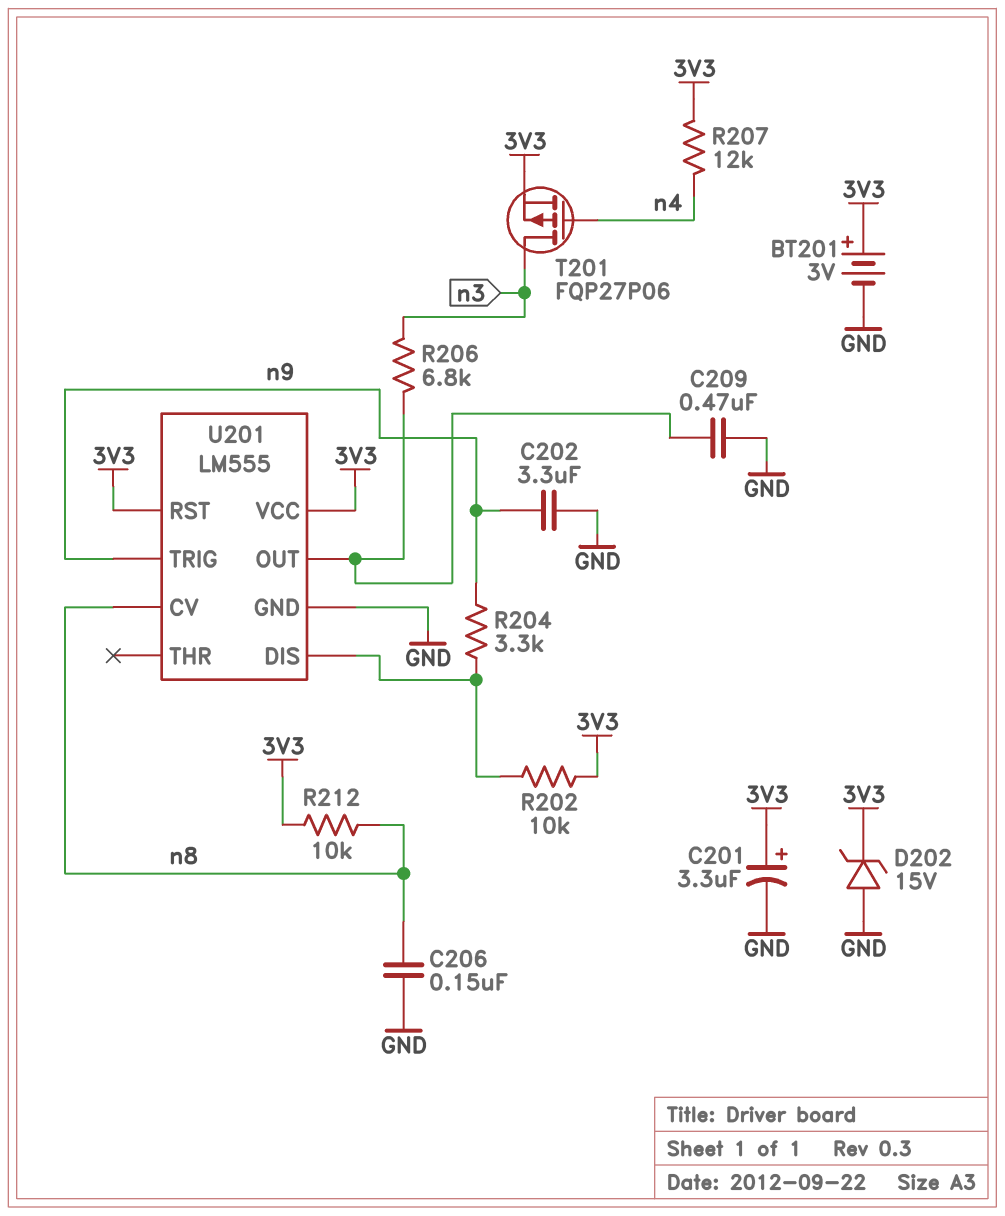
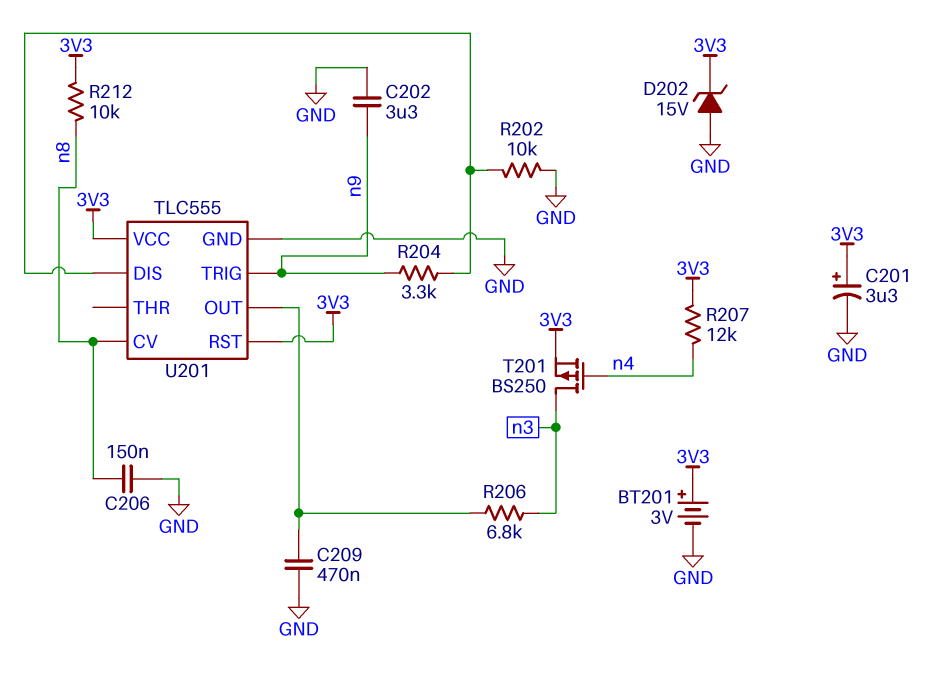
R202: 10k (3V3, U201/DIS) -> 10k (GND, U201/DIS)
T201: PMOS FQP27P06 (G n4, D n3, S 3V3) -> PMOS BS250 (G n4, D n3, S 3V3)
U201: LM555 -> TLC555

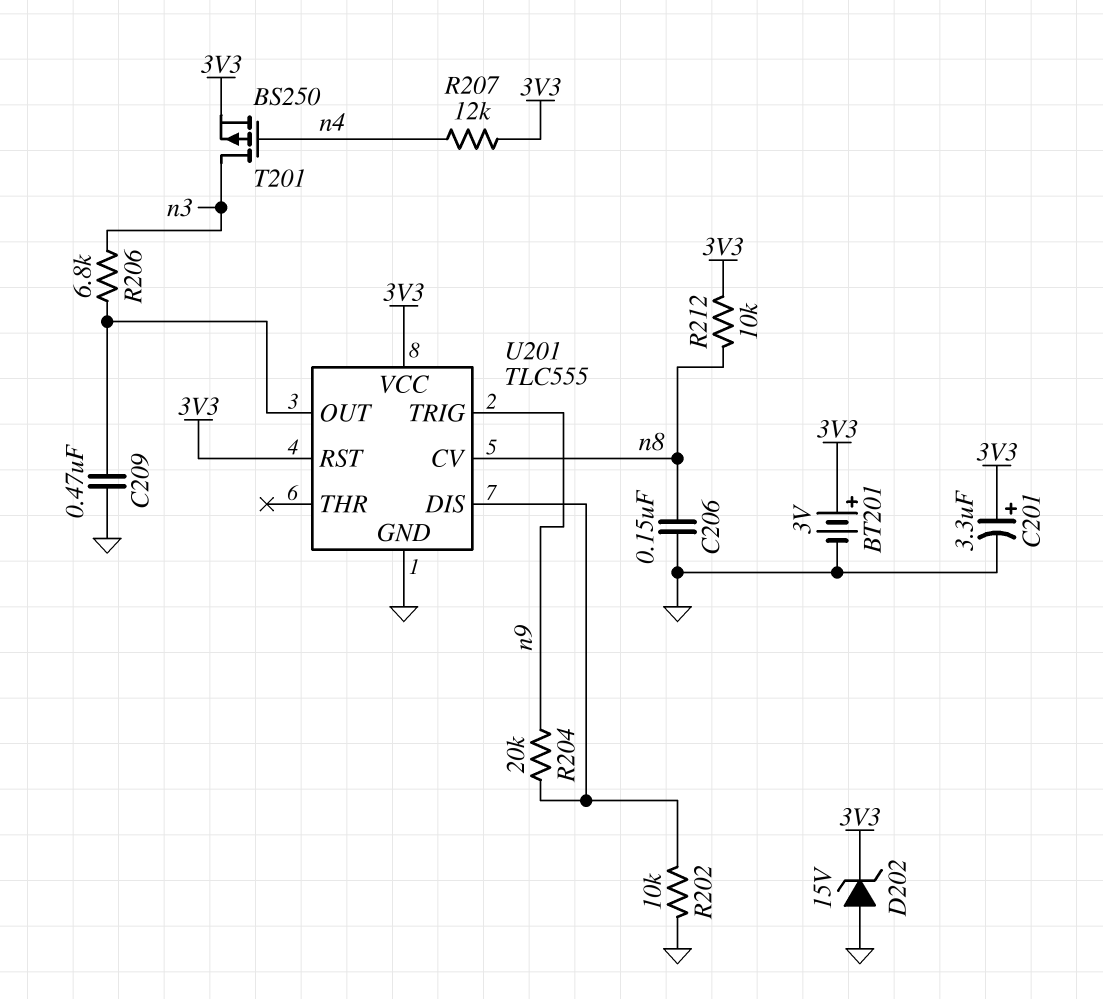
C202: 3.3uF (GND, n9) -> none
R204: 3.3k (U201/DIS, n9) -> 20k (U201/DIS, n9)

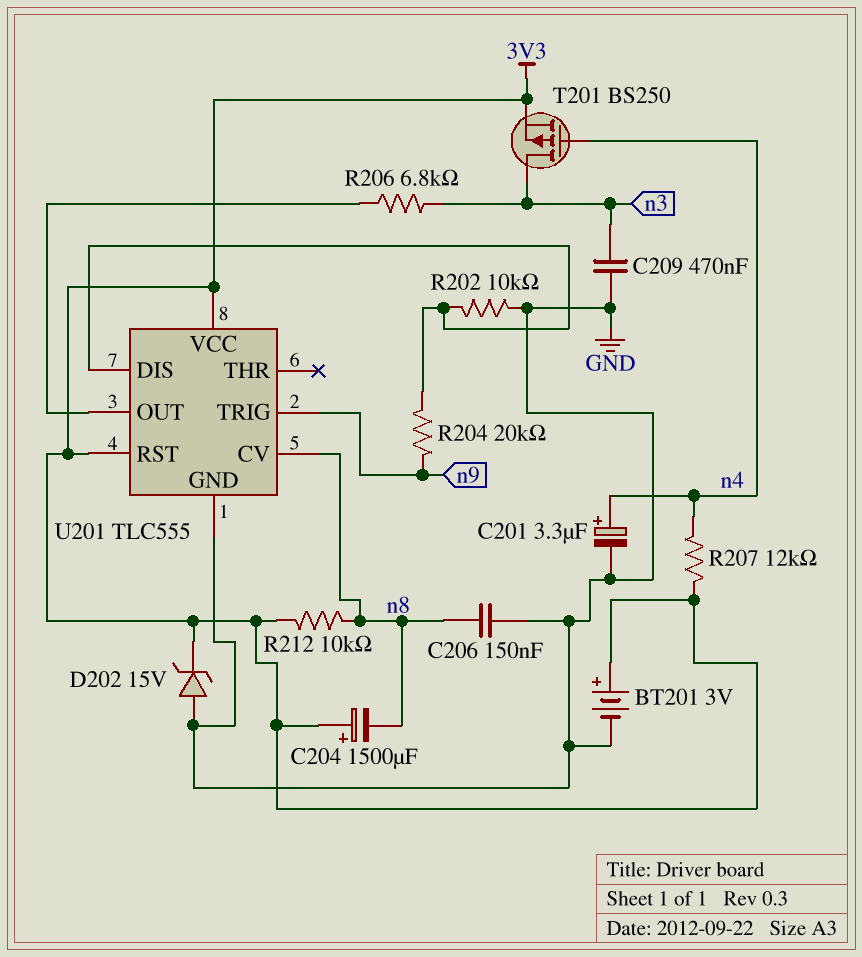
C201: 3.3uF (plus 3V3, minus GND) -> 3.3uF (plus n4, minus GND)
C204: none -> 1500uF (plus 3V3, minus n8)
C209: 470nF (GND, U201/OUT) -> 470nF (GND, n3)

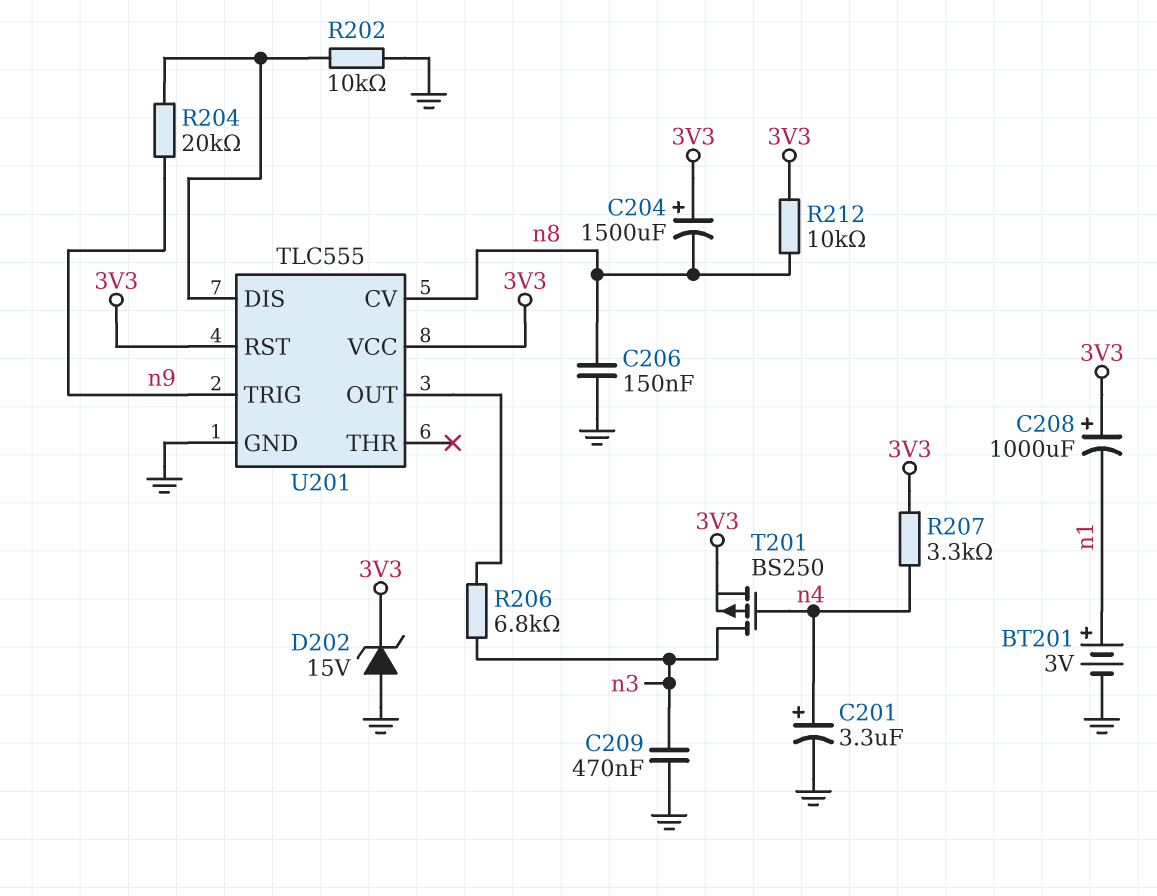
BT201: 3V (plus 3V3, minus GND) -> 3V (plus n1, minus GND)
C208: none -> 1000uF (plus 3V3, minus n1)
R207: 12k (3V3, n4) -> 3.3k (3V3, n4)

